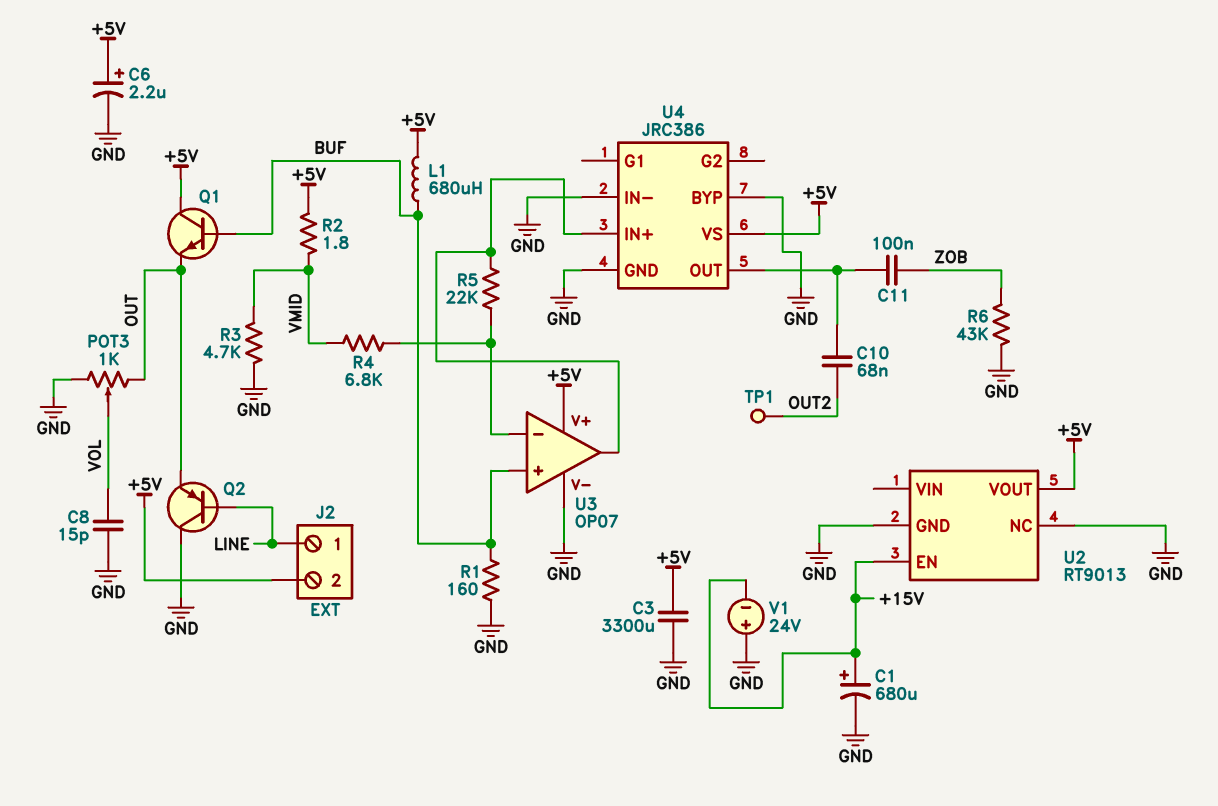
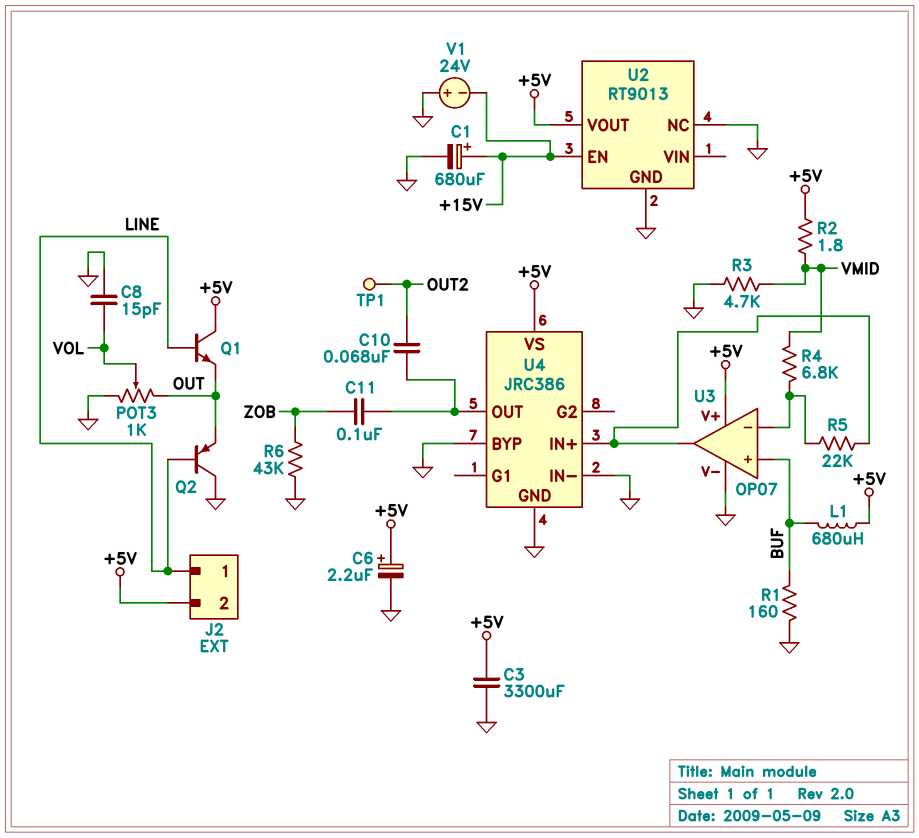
Q1: NPN (B BUF, C +5V, E OUT) -> NPN (B LINE, C +5V, E OUT)

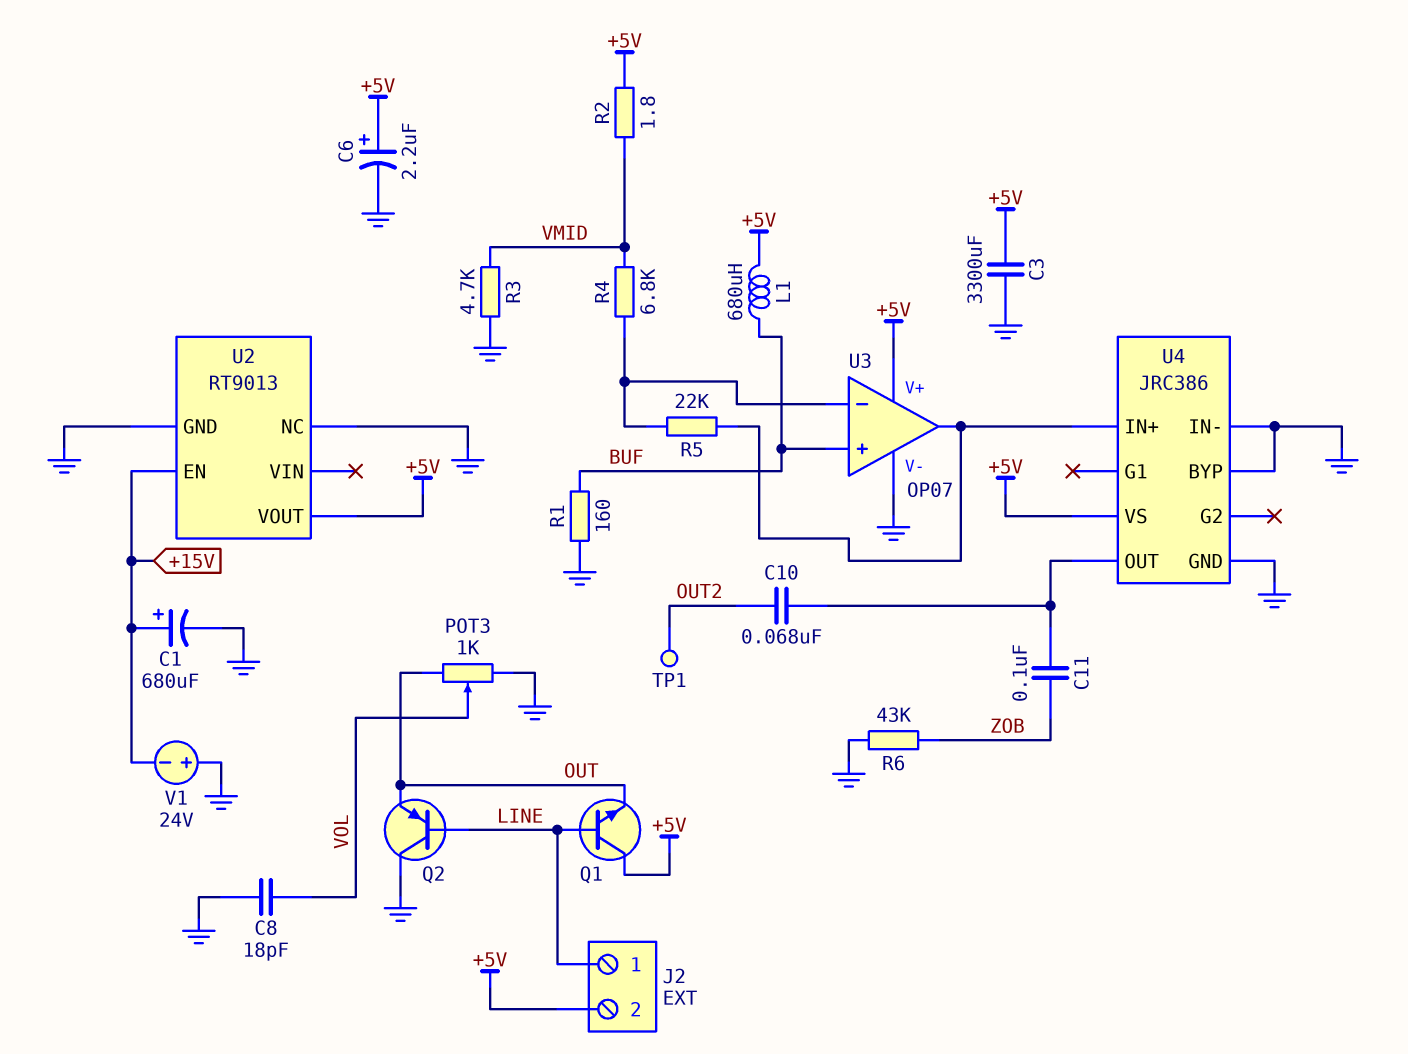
C8: 15pF (GND, VOL) -> 18pF (GND, VOL)

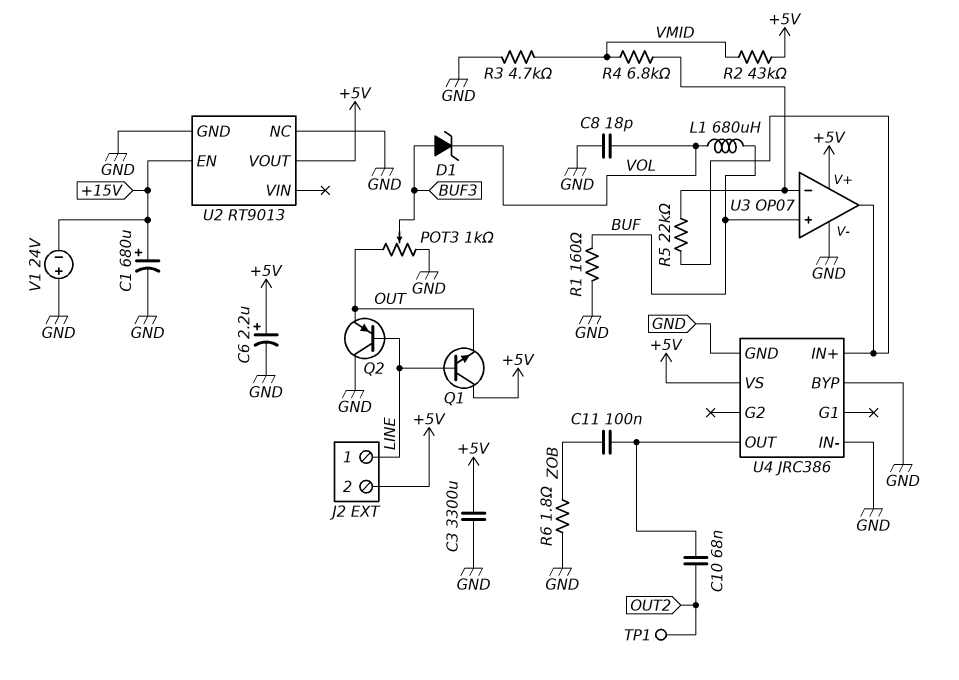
D1: none -> zener (A BUF3, K VOL)
L1: 680uH (+5V, BUF) -> 680uH (BUF, VOL)
POT3: 1k (GND, OUT, wiper VOL) -> 1k (GND, OUT, wiper BUF3)
R2: 1.8 (+5V, VMID) -> 43k (+5V, VMID)
R6: 43k (GND, ZOB) -> 1.8 (GND, ZOB)

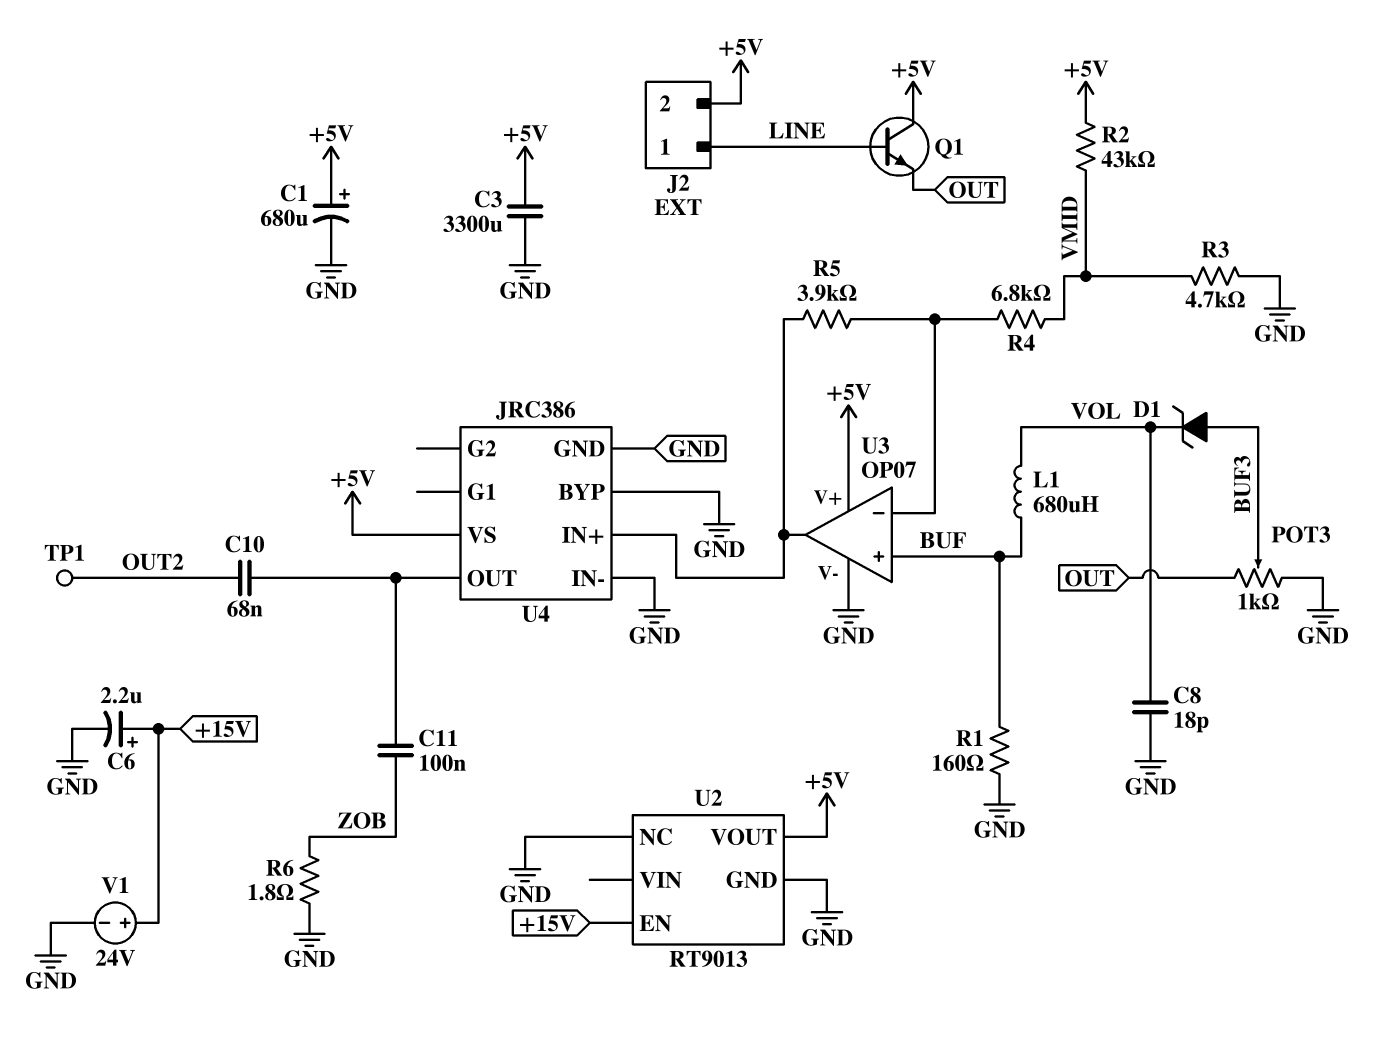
C1: 680uF (plus +15V, minus GND) -> 680uF (plus +5V, minus GND)
C6: 2.2uF (plus +5V, minus GND) -> 2.2uF (plus +15V, minus GND)
Q2: PNP (B LINE, C GND, E OUT) -> none
R5: 22k (U3/in-, U3/out) -> 3.9k (U3/in-, U3/out)
V1: 24V (plus GND, minus +15V) -> 24V (plus +15V, minus GND)

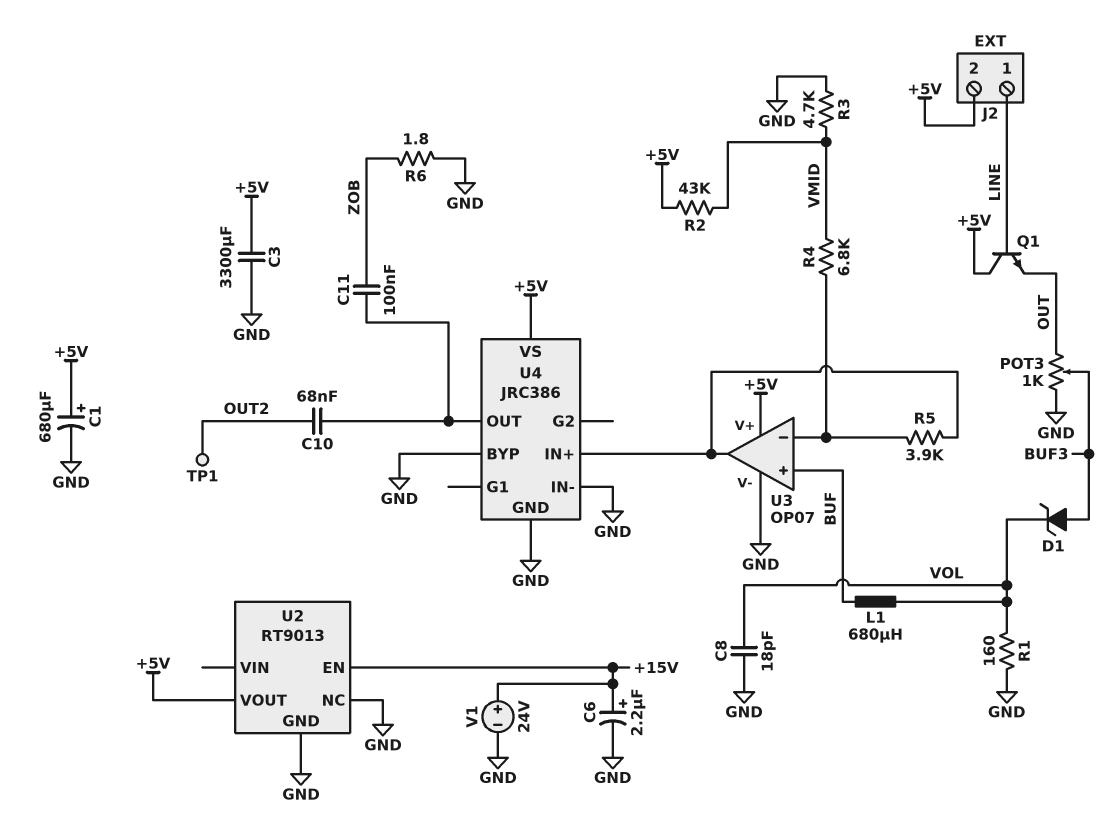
R1: 160 (BUF, GND) -> 160 (GND, VOL)

